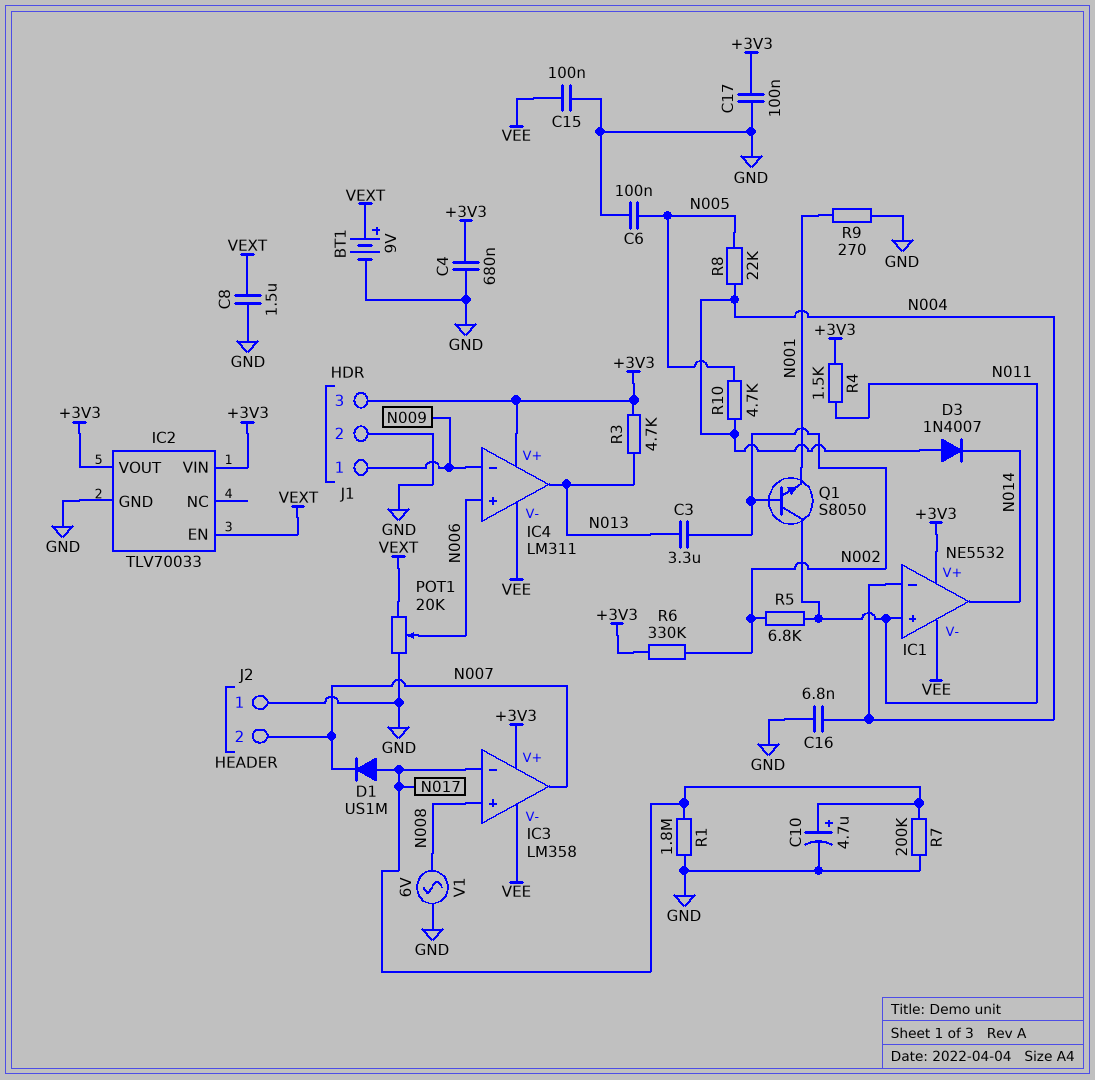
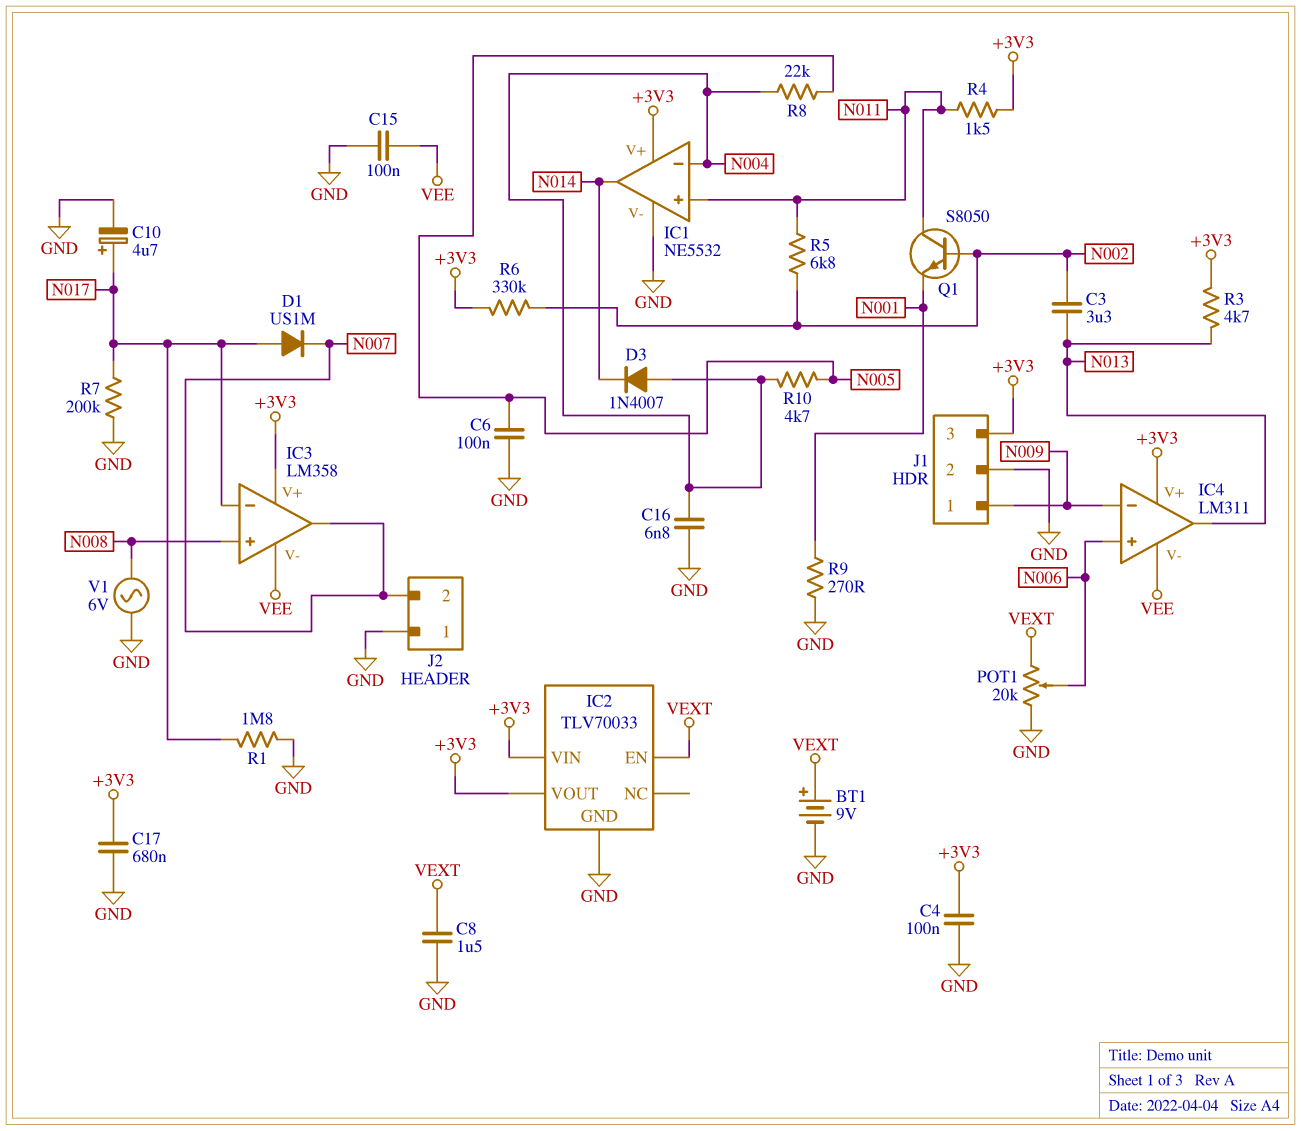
C4: 680nF (+3V3, GND) -> 100nF (+3V3, GND)
C17: 100nF (+3V3, GND) -> 680nF (+3V3, GND)
IC1 pin V-: VEE -> GND

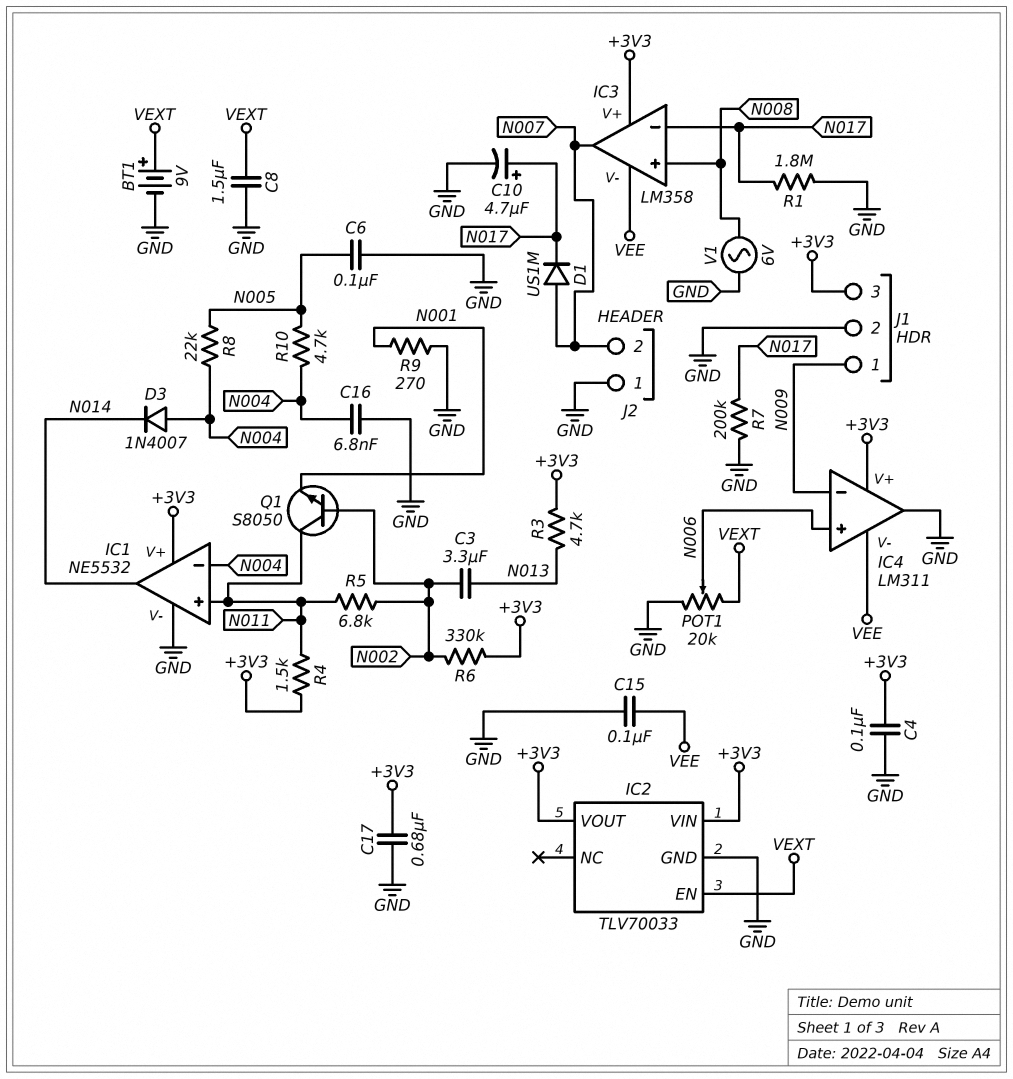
D1: diode US1M (A N017, K N007) -> diode US1M (A N007, K N017)
IC4 pin out: N013 -> GND

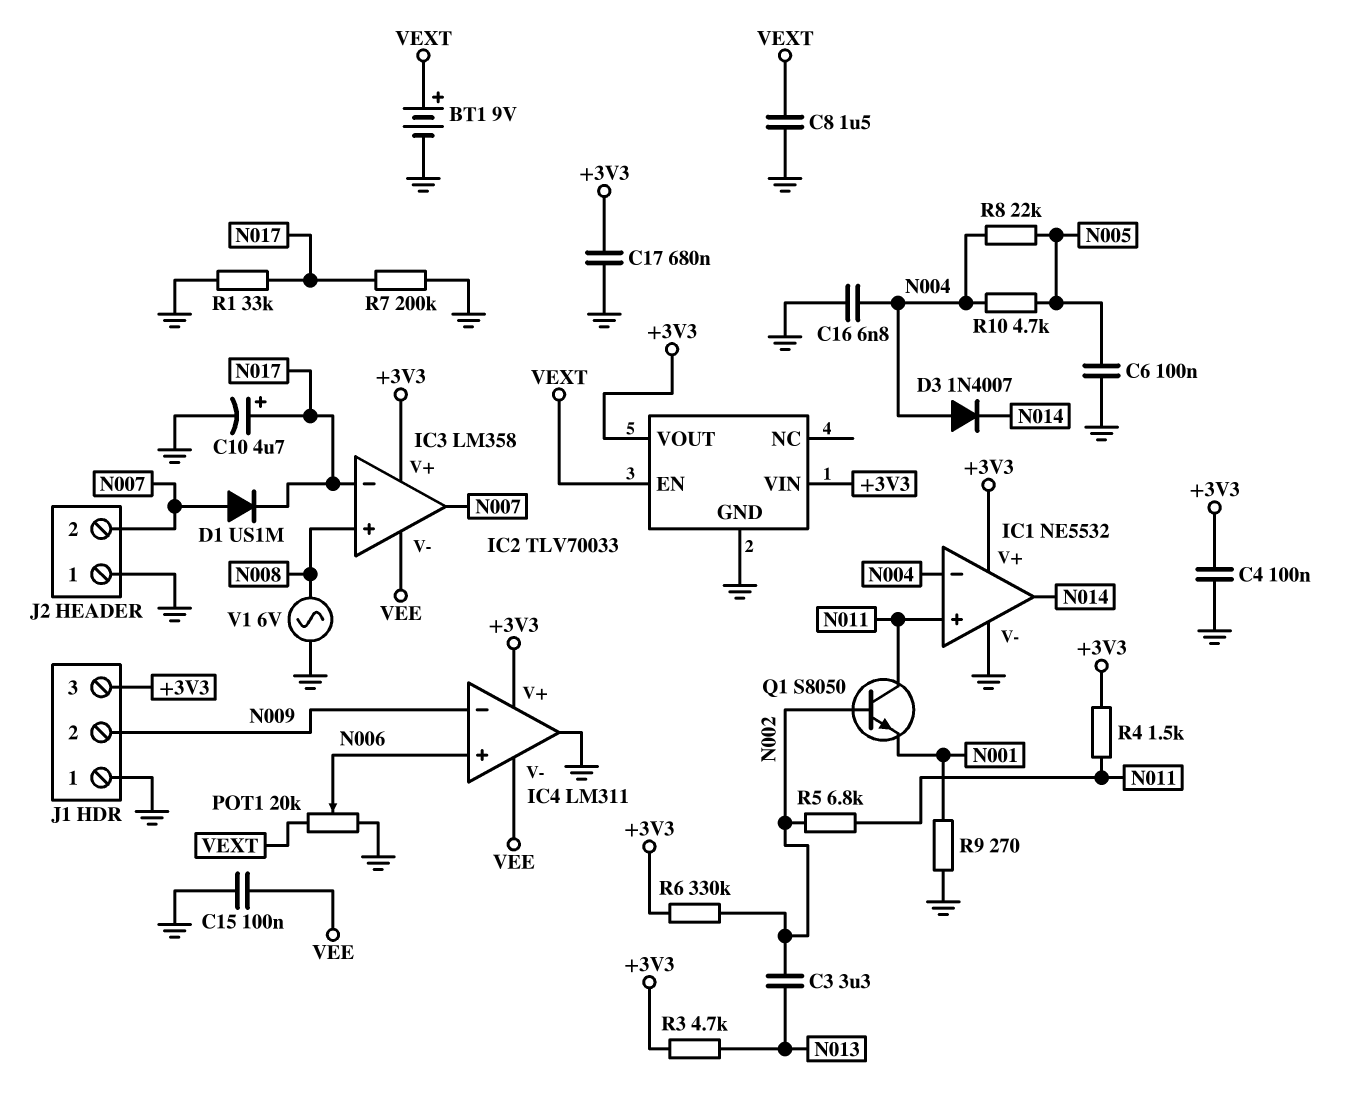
J1 pin 1: N009 -> GND
J1 pin 2: GND -> N009
R1: 1.8M (GND, N017) -> 33k (GND, N017)

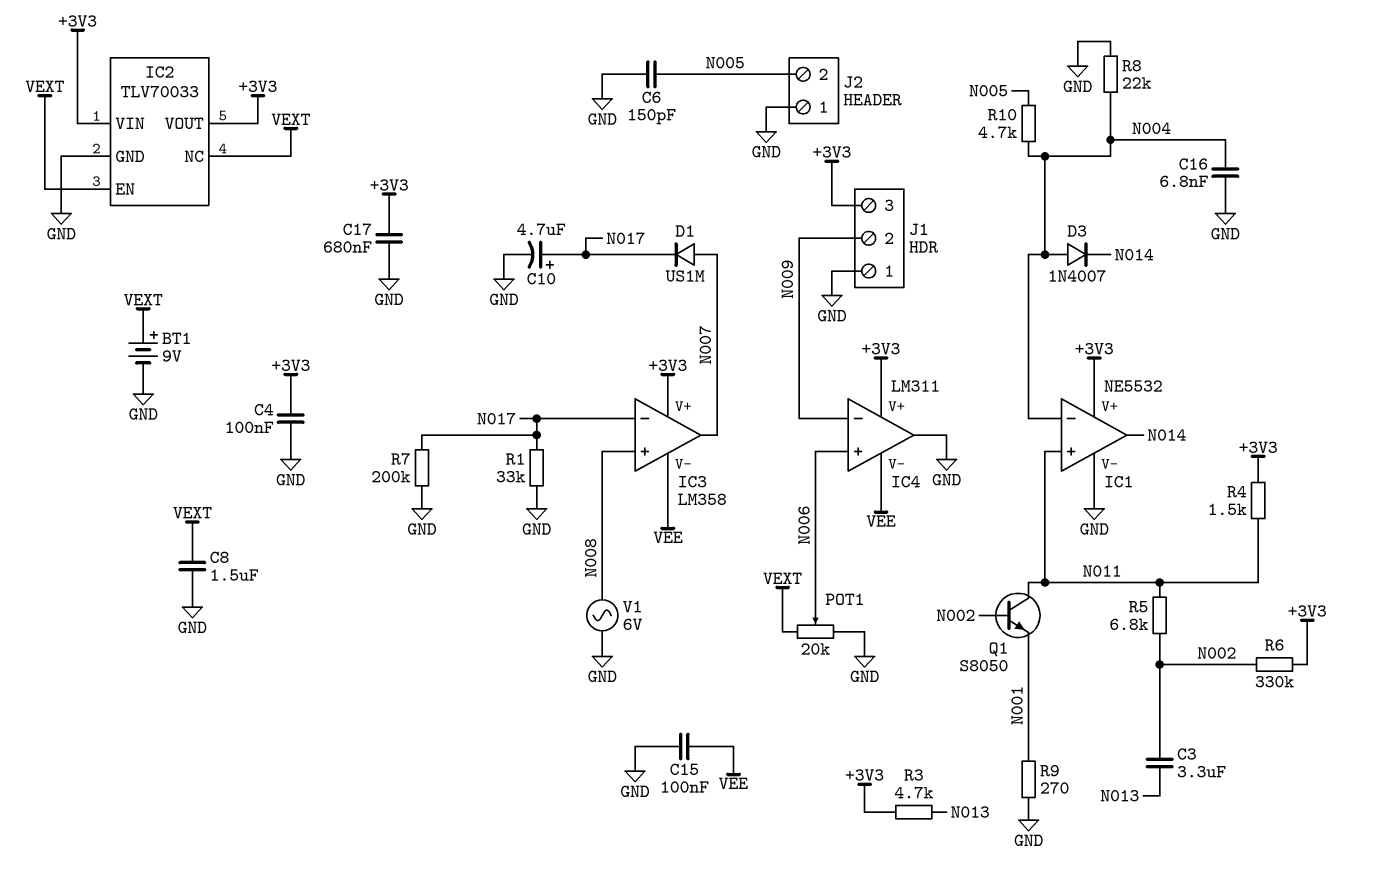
C6: 100nF (GND, N005) -> 150pF (GND, N005)
IC2 pin NC: none -> VEXT
J2 pin 2: N007 -> N005
R8: 22k (N004, N005) -> 22k (GND, N004)

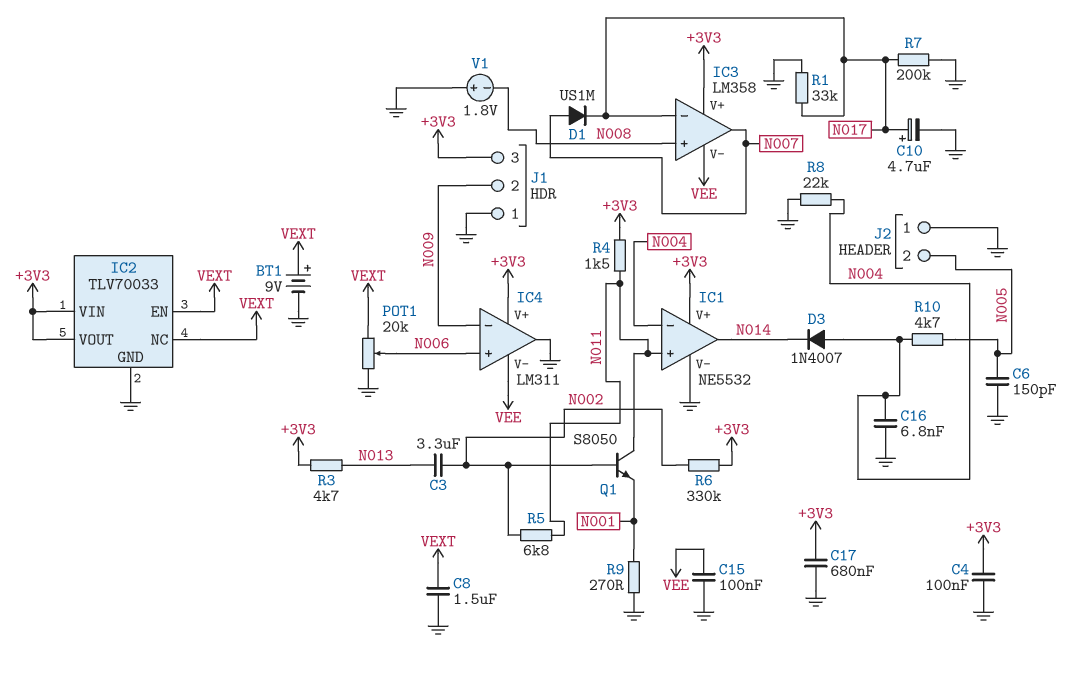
V1: AC 6V (GND, N008) -> 1.8V (plus GND, minus N008)

